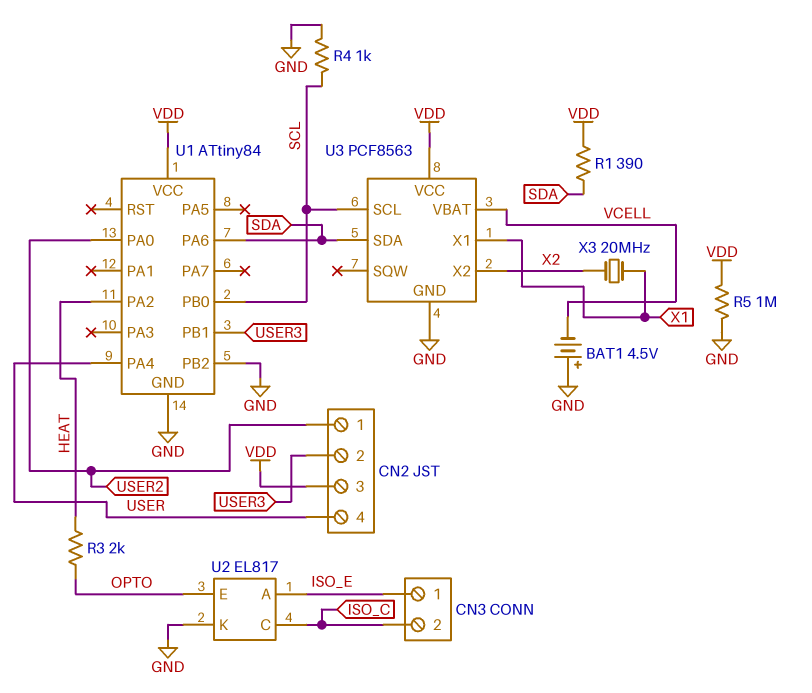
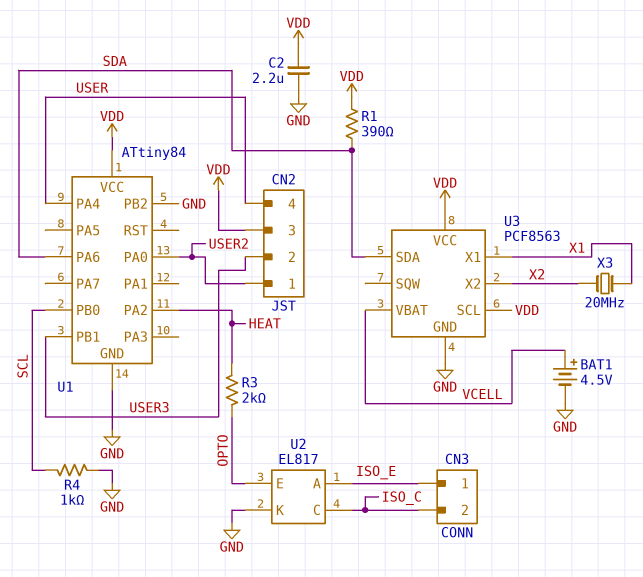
BAT1: 4.5V (plus GND, minus VCELL) -> 4.5V (plus VCELL, minus GND)
C2: none -> 2.2uF (GND, VDD)
R5: 1M (GND, VDD) -> none
U3 pin SCL: SCL -> VDD

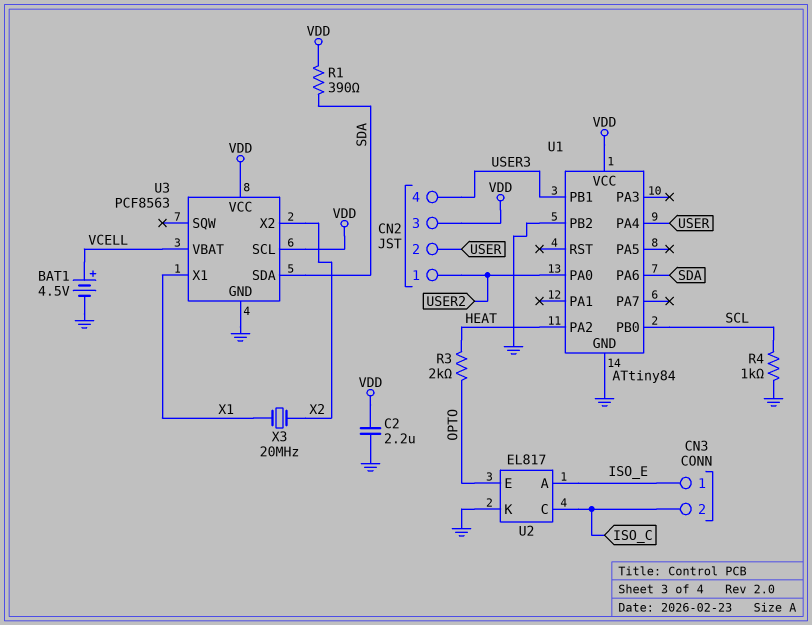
CN2 pin 2: USER3 -> USER
CN2 pin 4: USER -> USER3

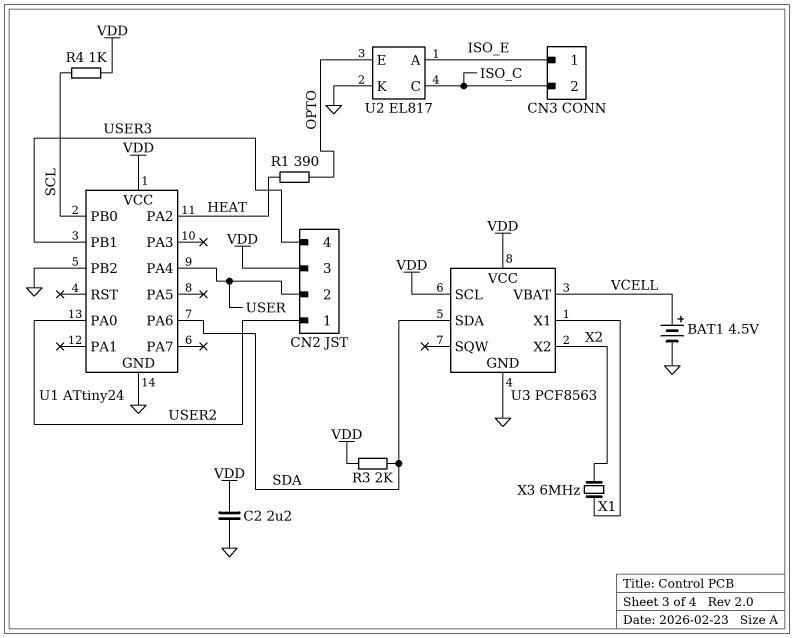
R1: 390 (SDA, VDD) -> 390 (HEAT, OPTO)
R3: 2k (HEAT, OPTO) -> 2k (SDA, VDD)
R4: 1k (GND, SCL) -> 1k (SCL, VDD)
U1: ATtiny84 -> ATtiny24
X3: 20MHz (X1, X2) -> 6MHz (X1, X2)

